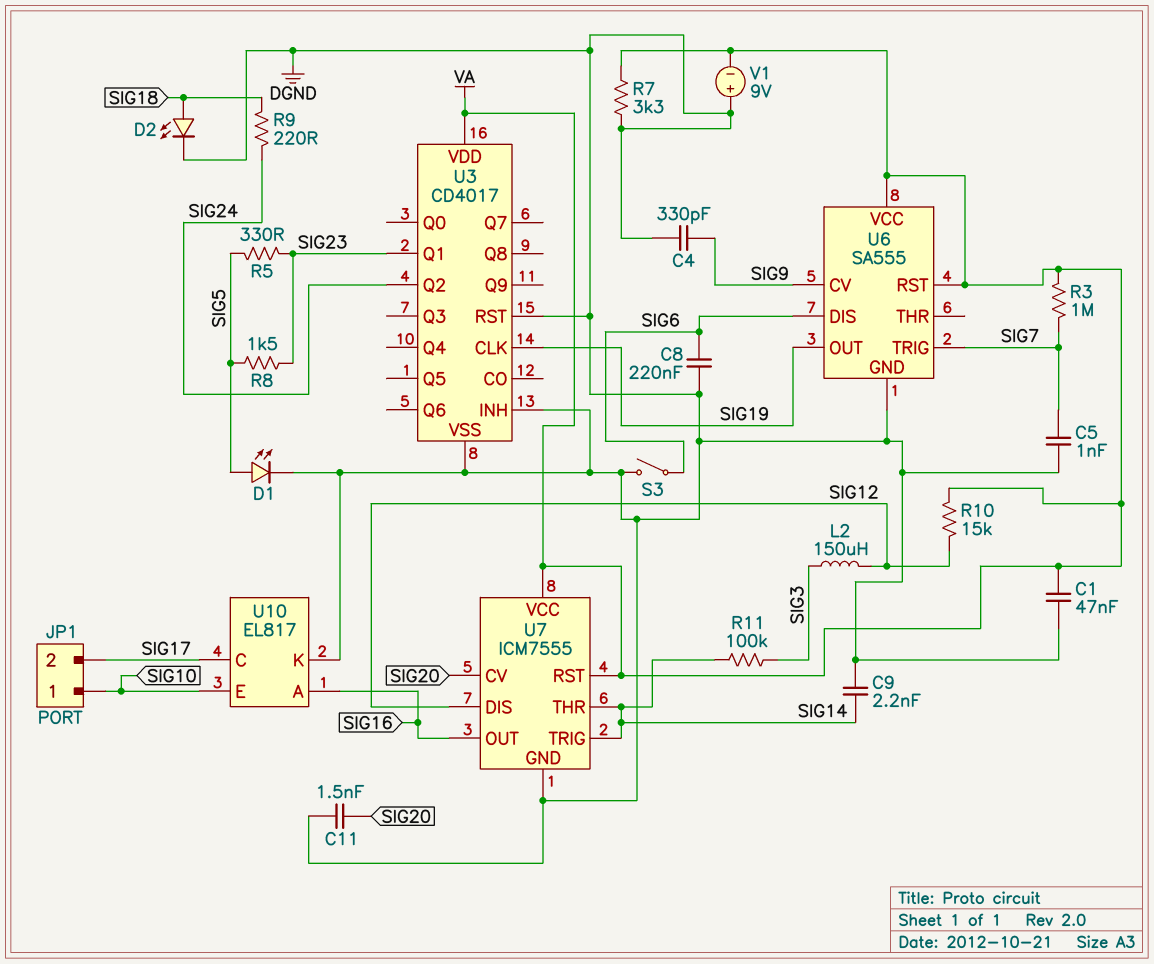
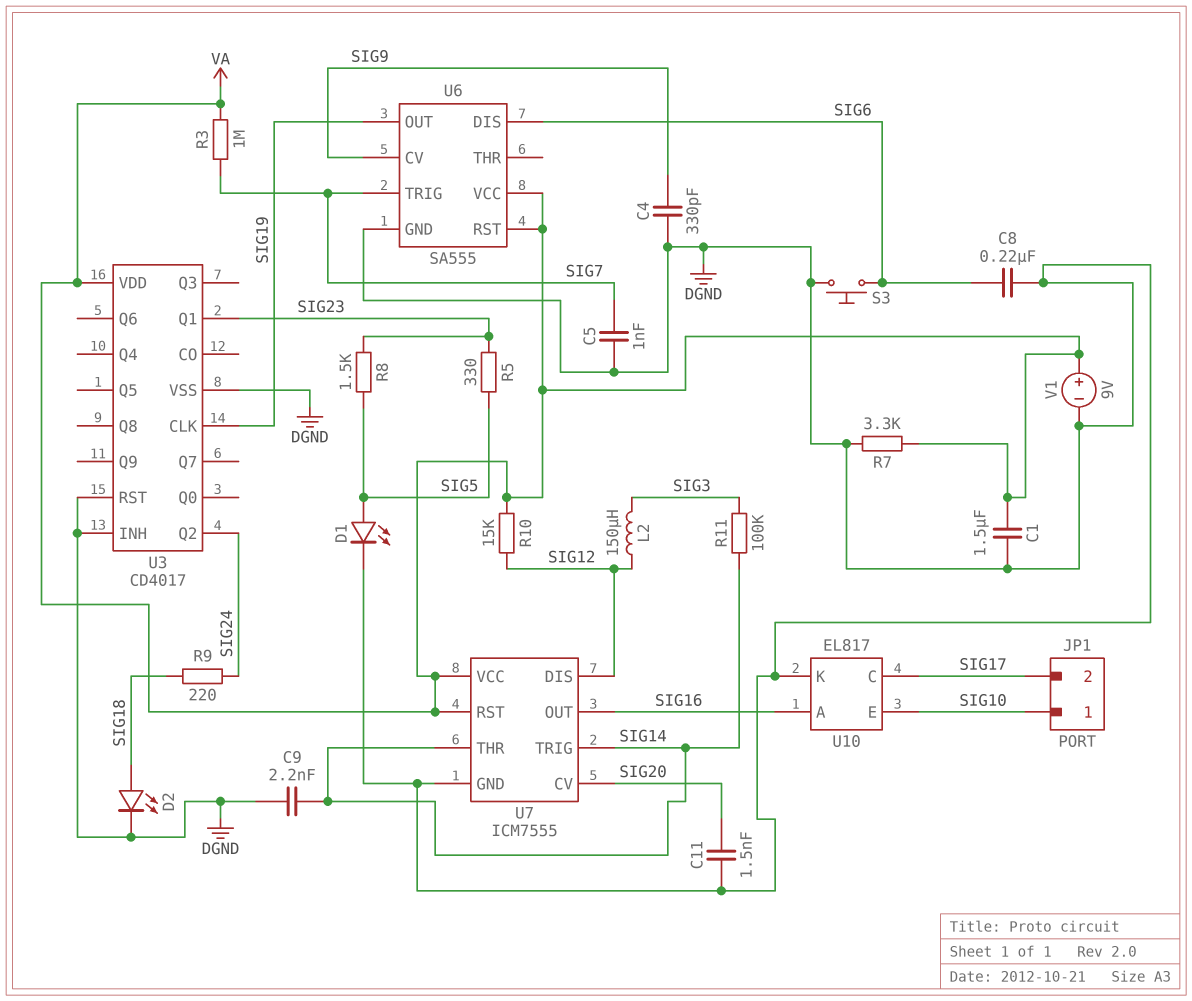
C1: 47nF (DGND, VA) -> 1.5uF (DGND, VA)
S3: switch (DGND, SIG6) -> button (DGND, SIG6)
V1: 9V (plus DGND, minus VA) -> 9V (plus VA, minus DGND)

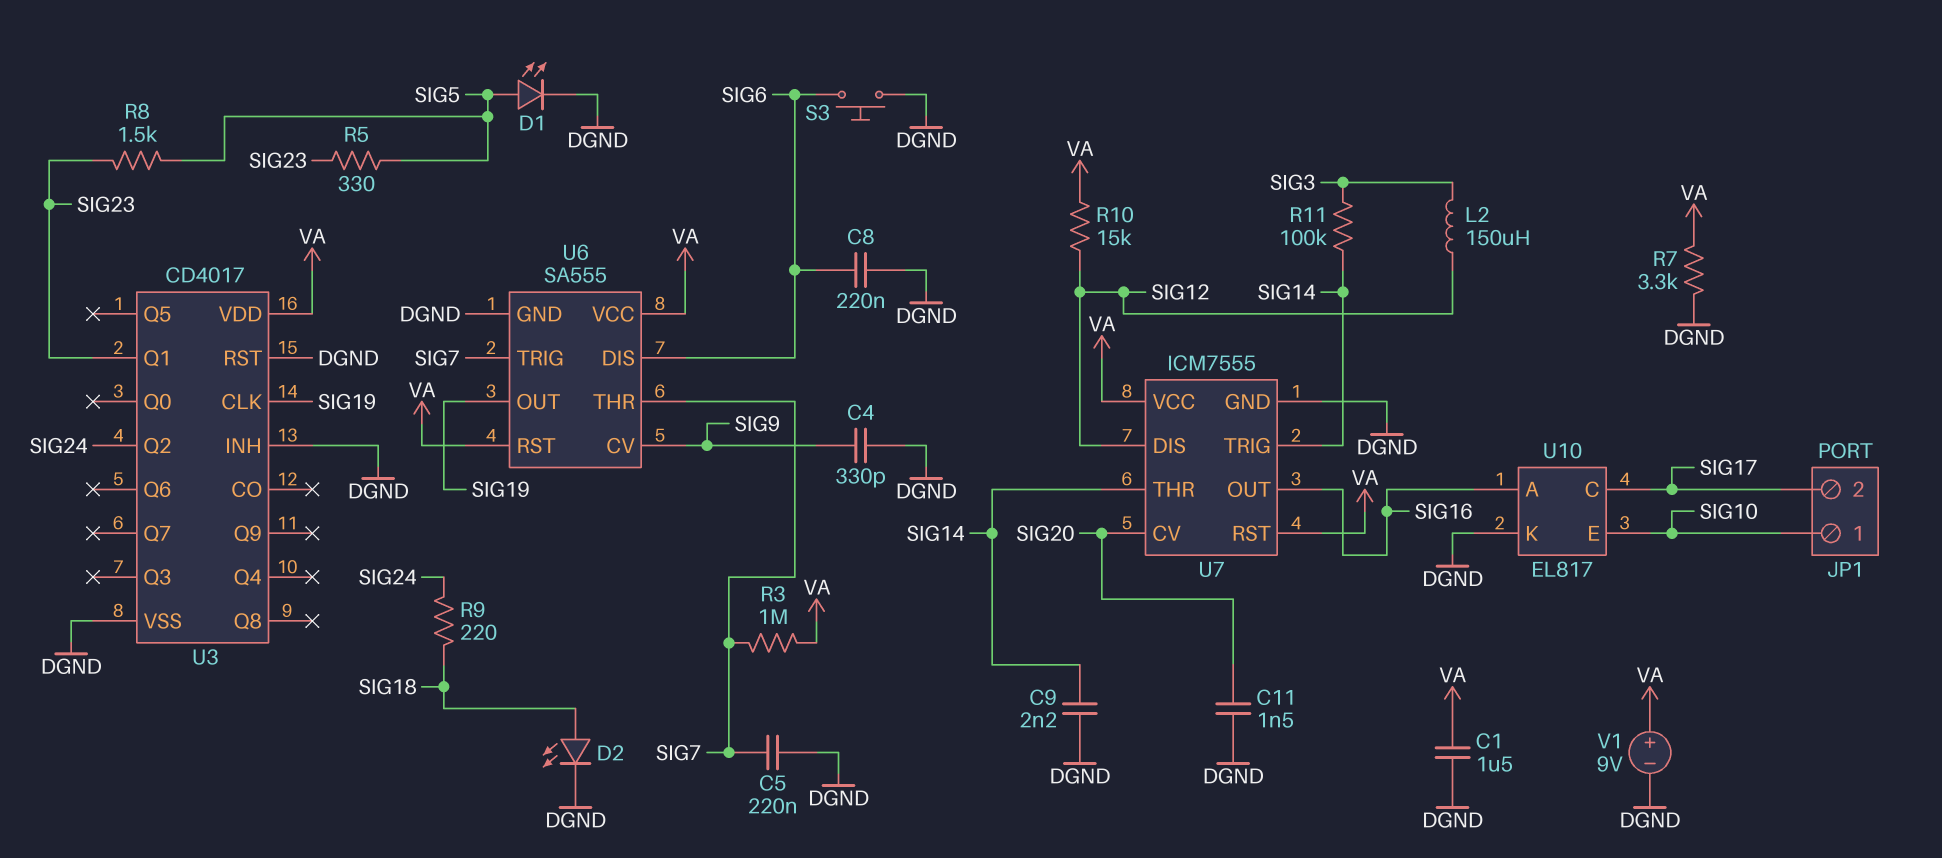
C5: 1nF (DGND, SIG7) -> 220nF (DGND, SIG7)
U6 pin THR: none -> SIG7

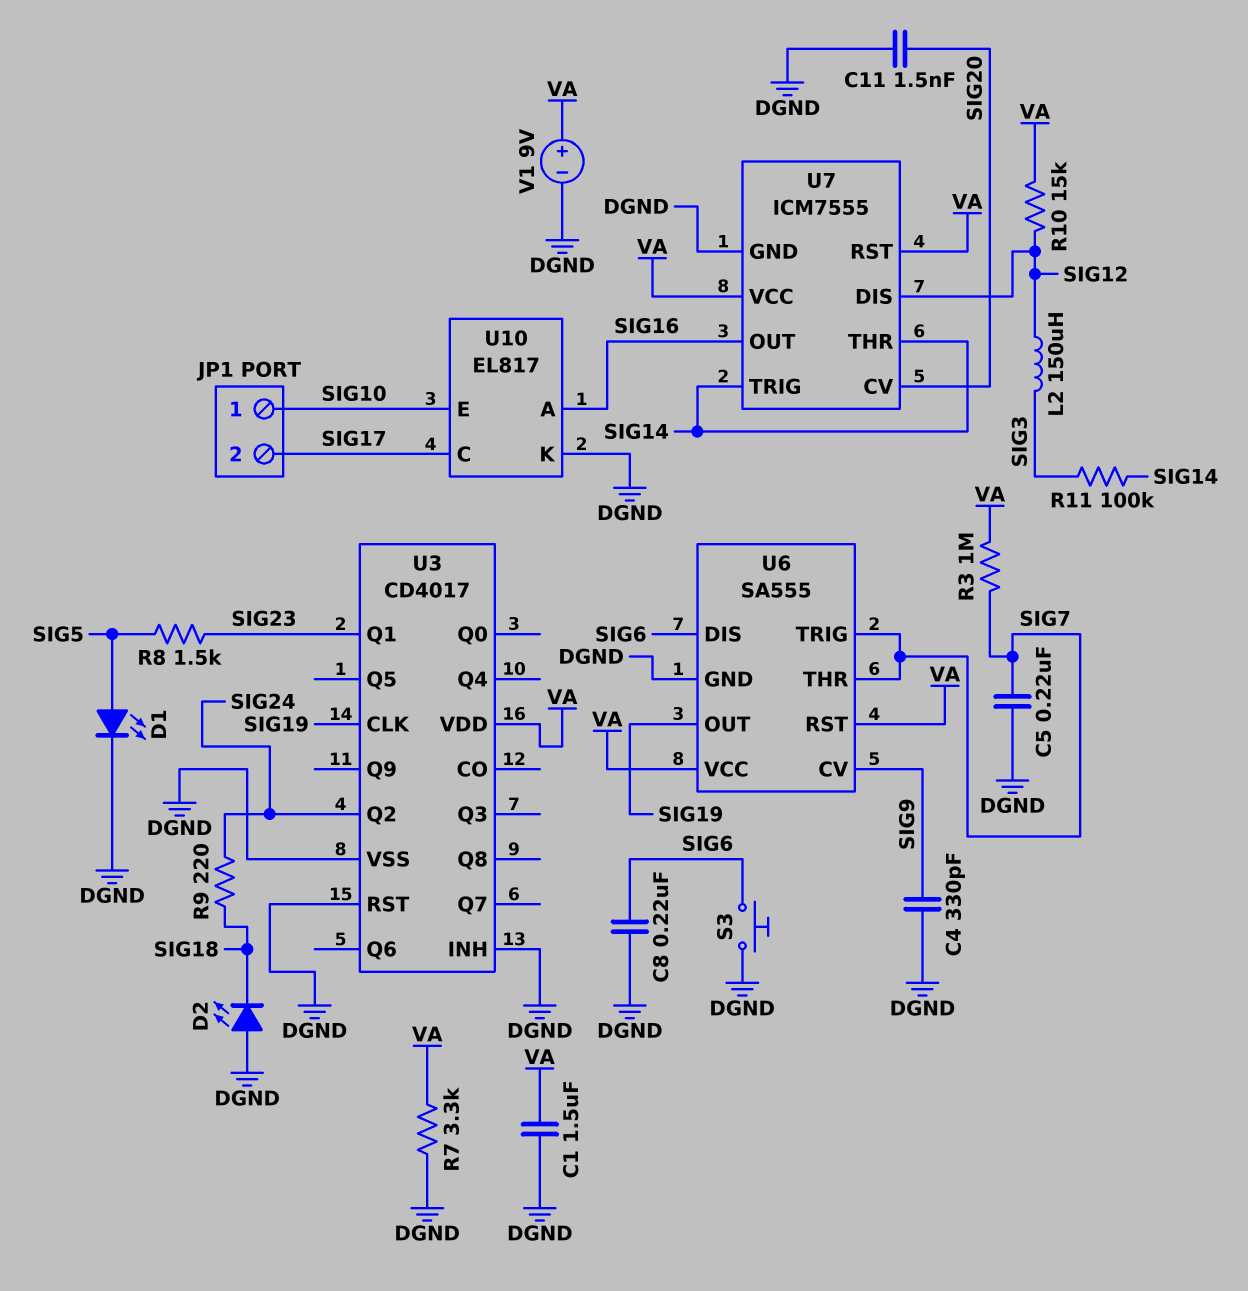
C9: 2.2nF (DGND, SIG14) -> none
D2: LED (A SIG18, K DGND) -> LED (A DGND, K SIG18)
R5: 330 (SIG5, SIG23) -> none

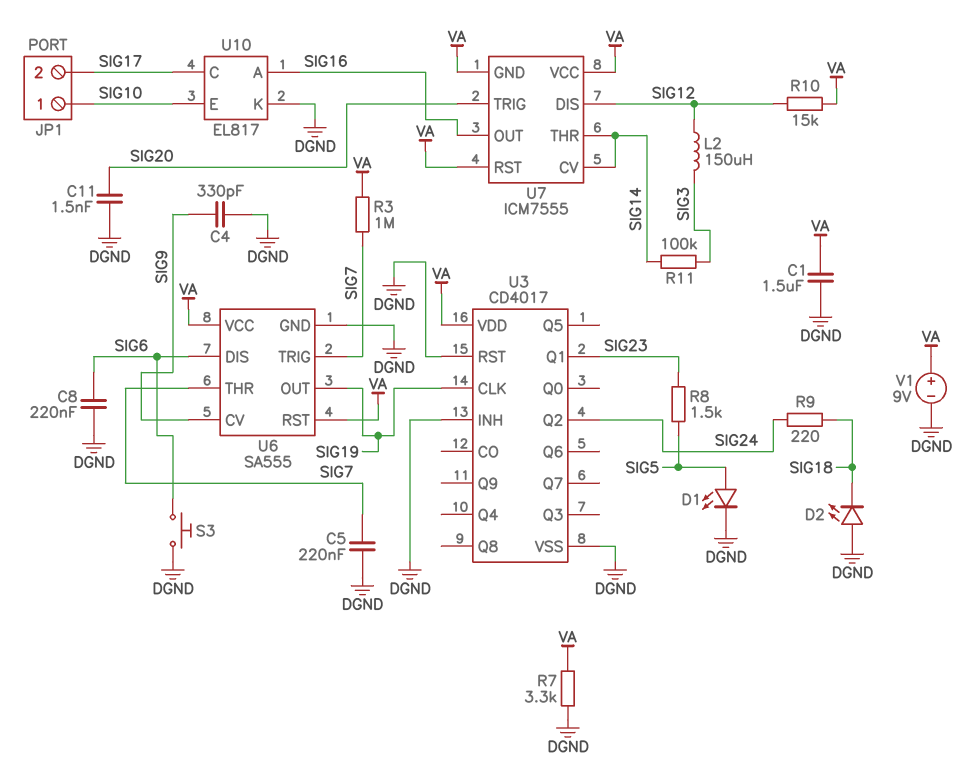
U7 pin CV: SIG20 -> SIG14
U7 pin GND: DGND -> VA
U7 pin TRIG: SIG14 -> SIG20

